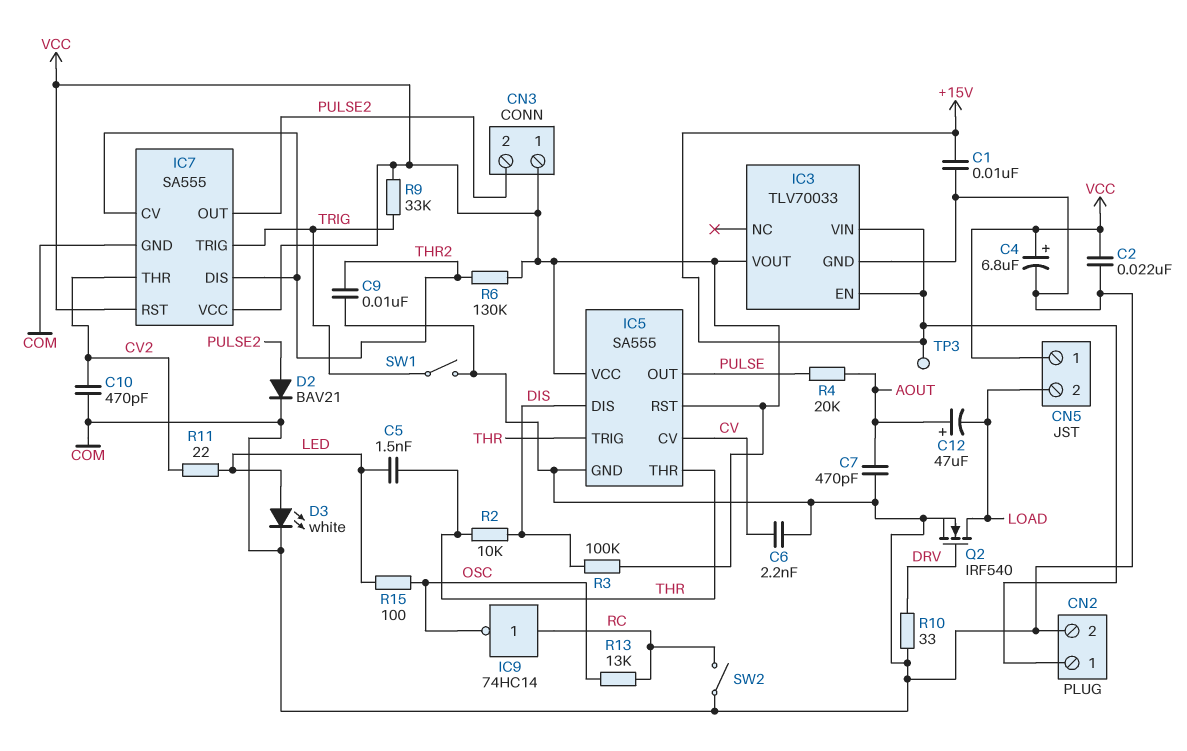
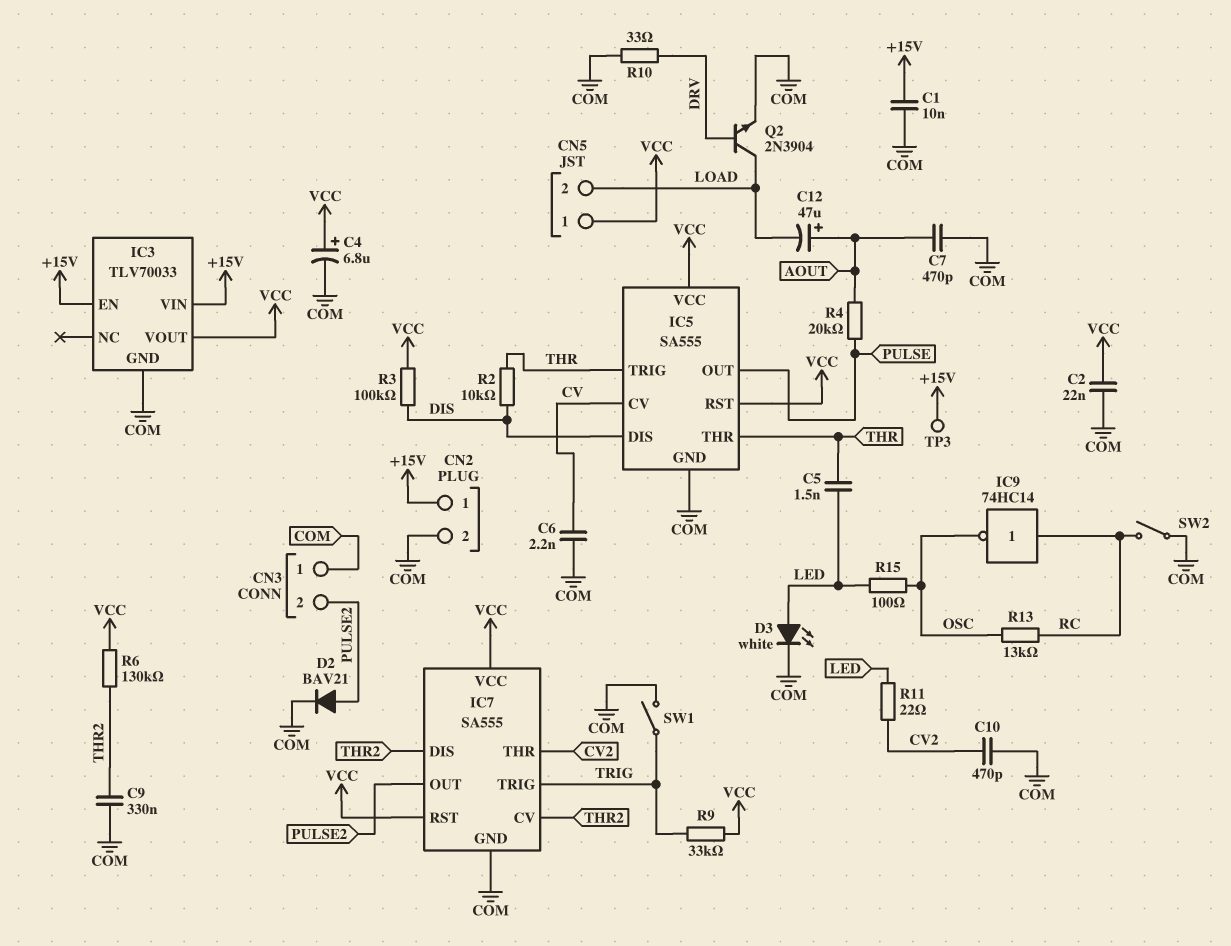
C9: 10nF (COM, THR2) -> 330nF (COM, THR2)
CN3 pin 1: VCC -> COM
Q2: NMOS IRF540 (G DRV, D LOAD, S COM) -> NPN 2N3904 (B DRV, C LOAD, E COM)

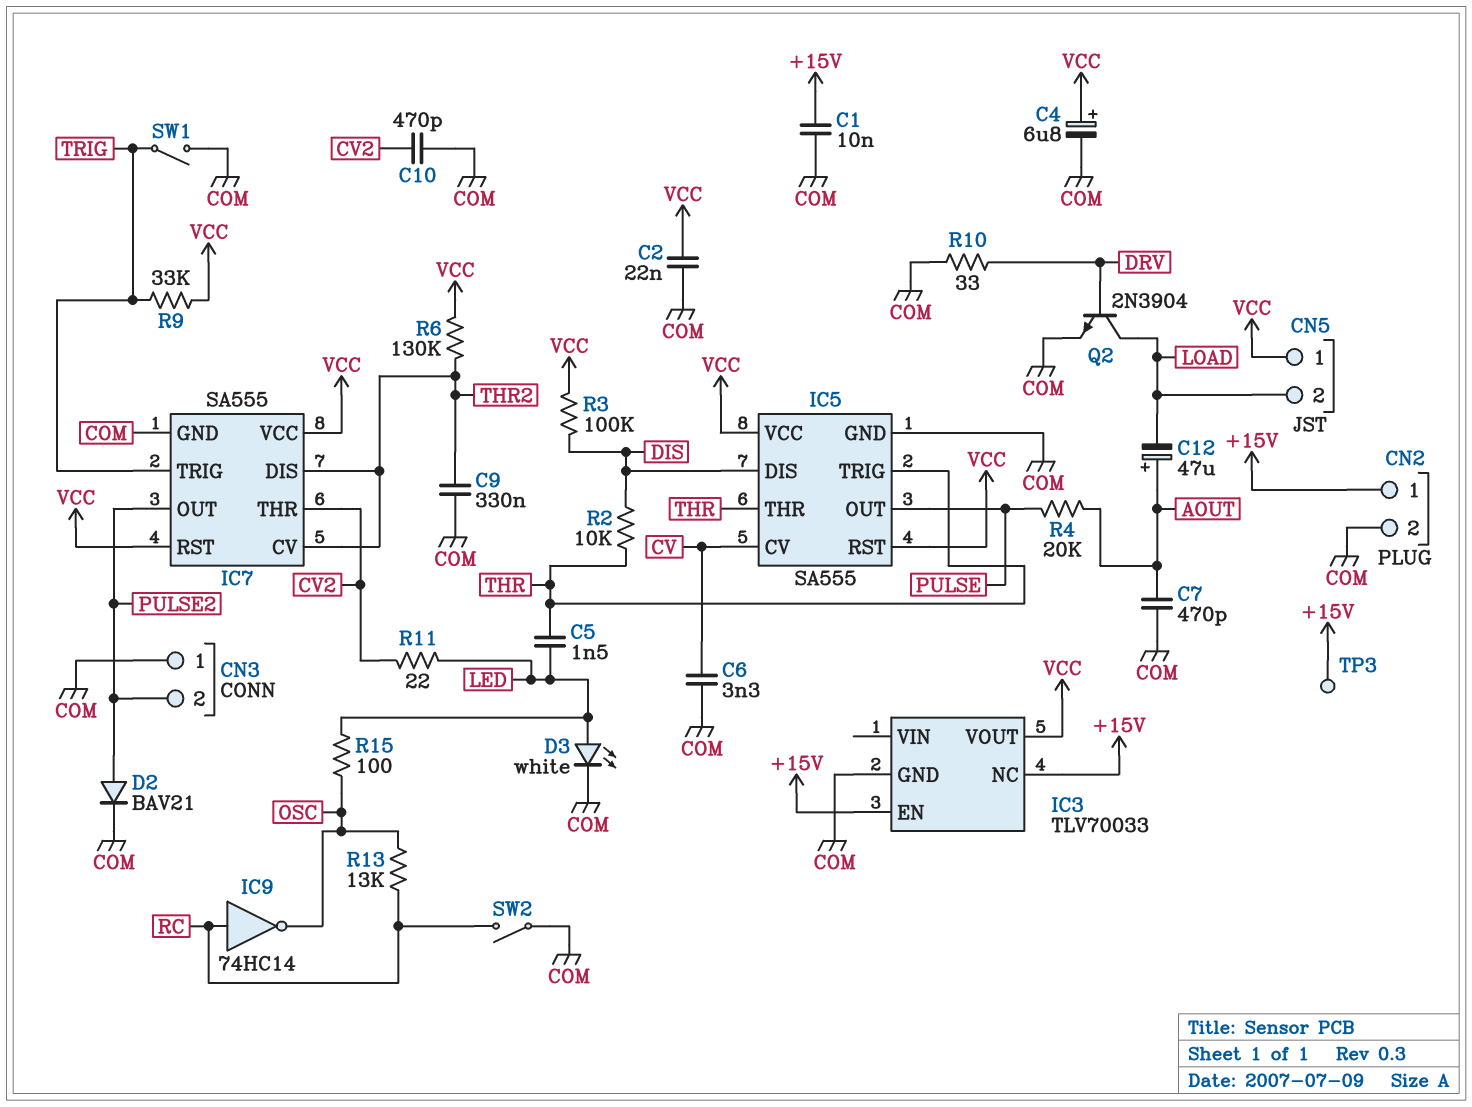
C6: 2.2nF (COM, CV) -> 3.3nF (COM, CV)
IC3 pin NC: none -> +15V
IC3 pin VIN: +15V -> none

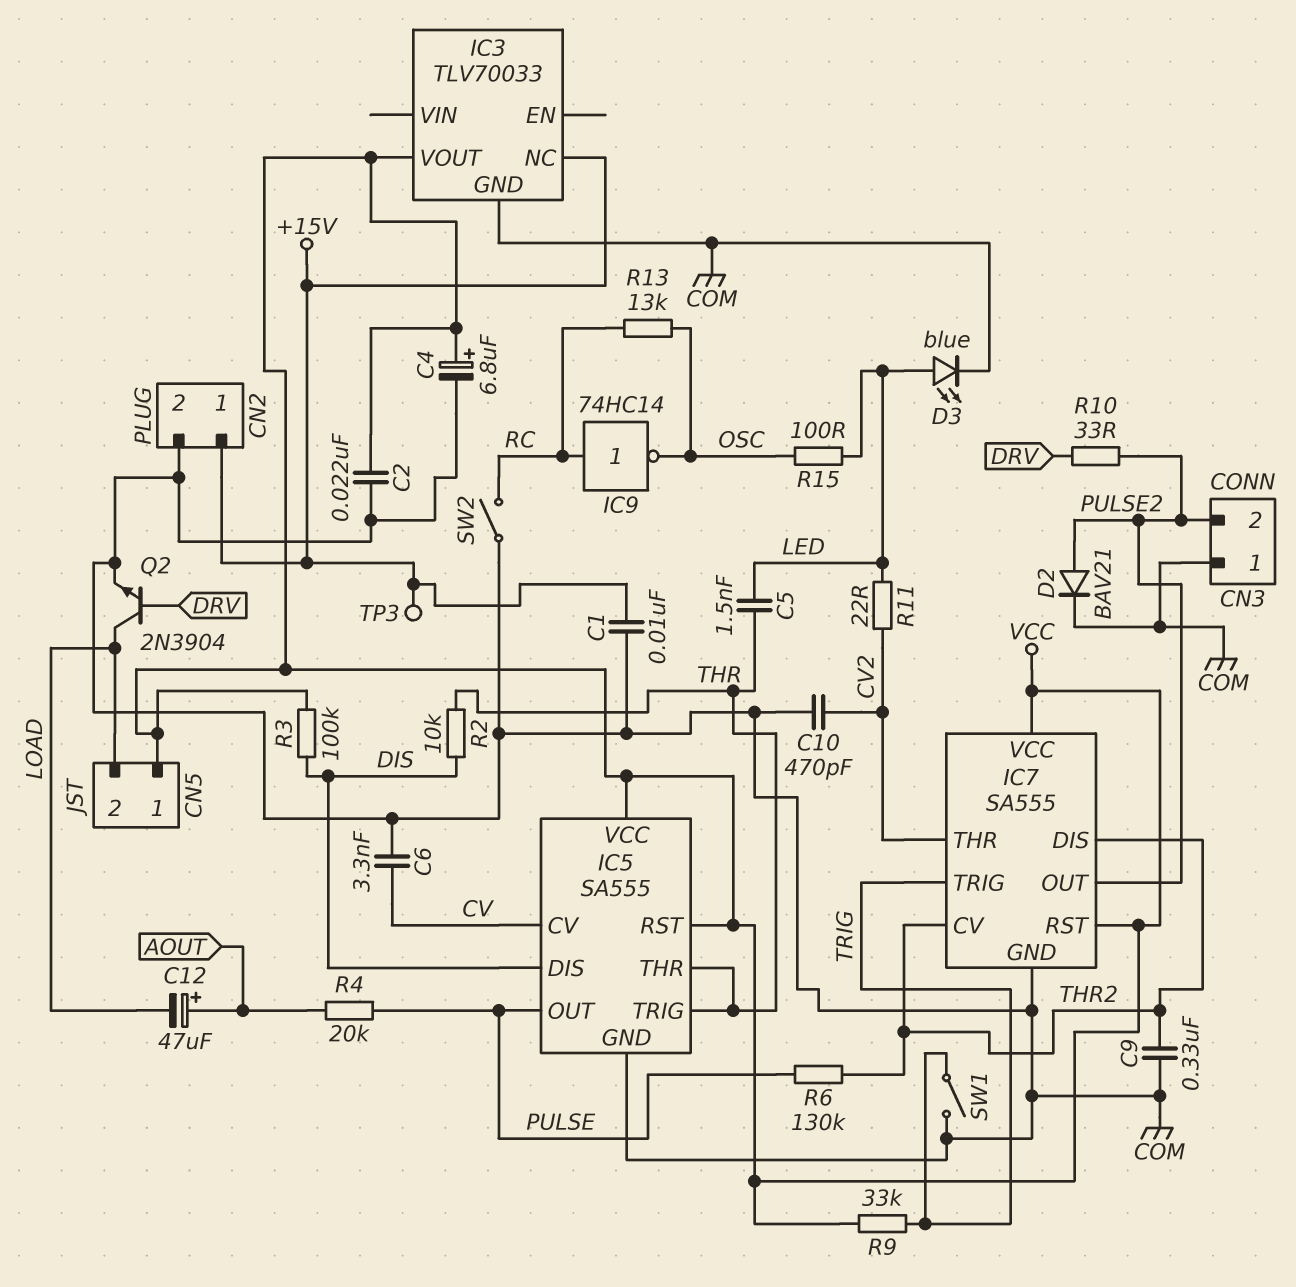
C7: 470pF (AOUT, COM) -> none
D3: LED white (A LED, K COM) -> LED blue (A LED, K COM)
IC3 pin EN: +15V -> none
R6: 130k (THR2, VCC) -> 130k (PULSE, THR2)
R10: 33 (COM, DRV) -> 33 (DRV, PULSE2)

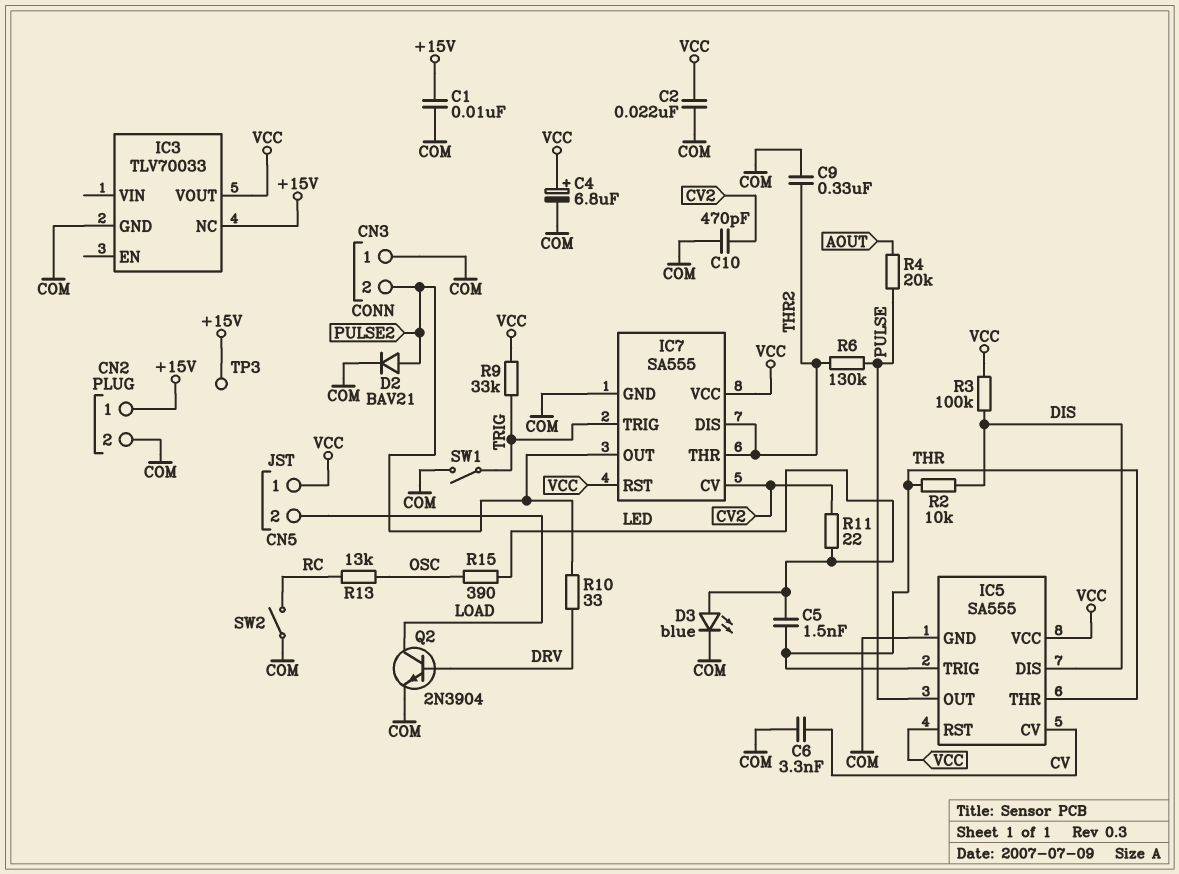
C12: 47uF (plus AOUT, minus LOAD) -> none
IC7 pin CV: THR2 -> CV2
IC7 pin THR: CV2 -> THR2
IC9: NOT 74HC14 (in RC, out OSC) -> none
R15: 100 (LED, OSC) -> 390 (LED, OSC)

